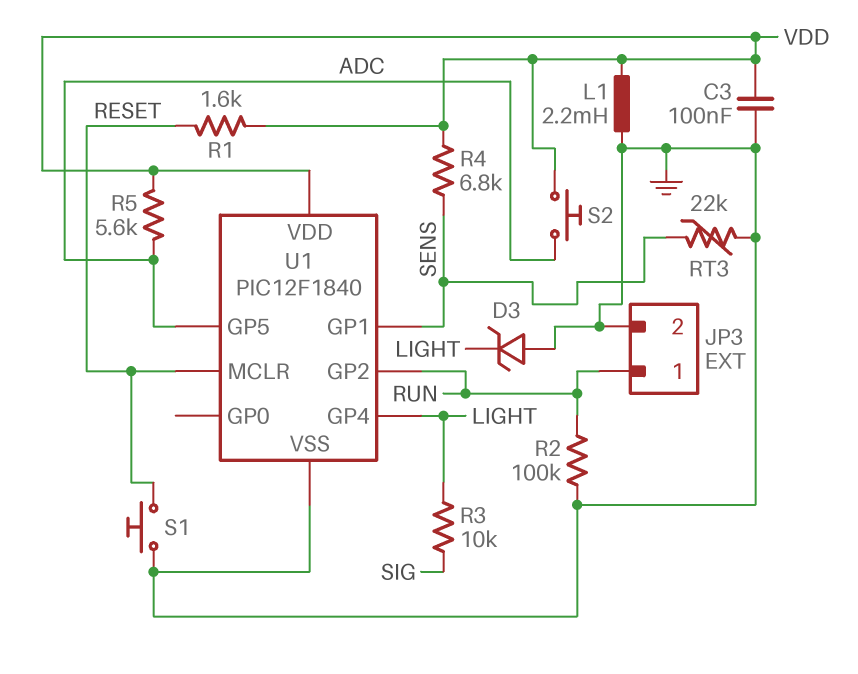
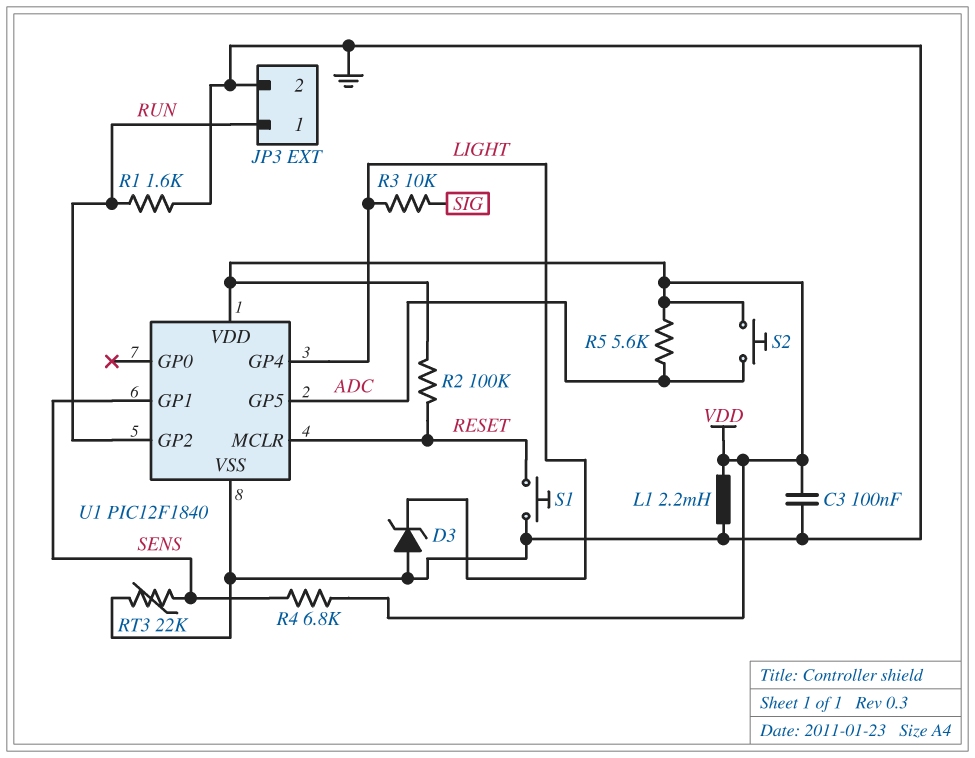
R1: 1.6k (RESET, VDD) -> 1.6k (GND, RUN)
R2: 100k (GND, RUN) -> 100k (RESET, VDD)

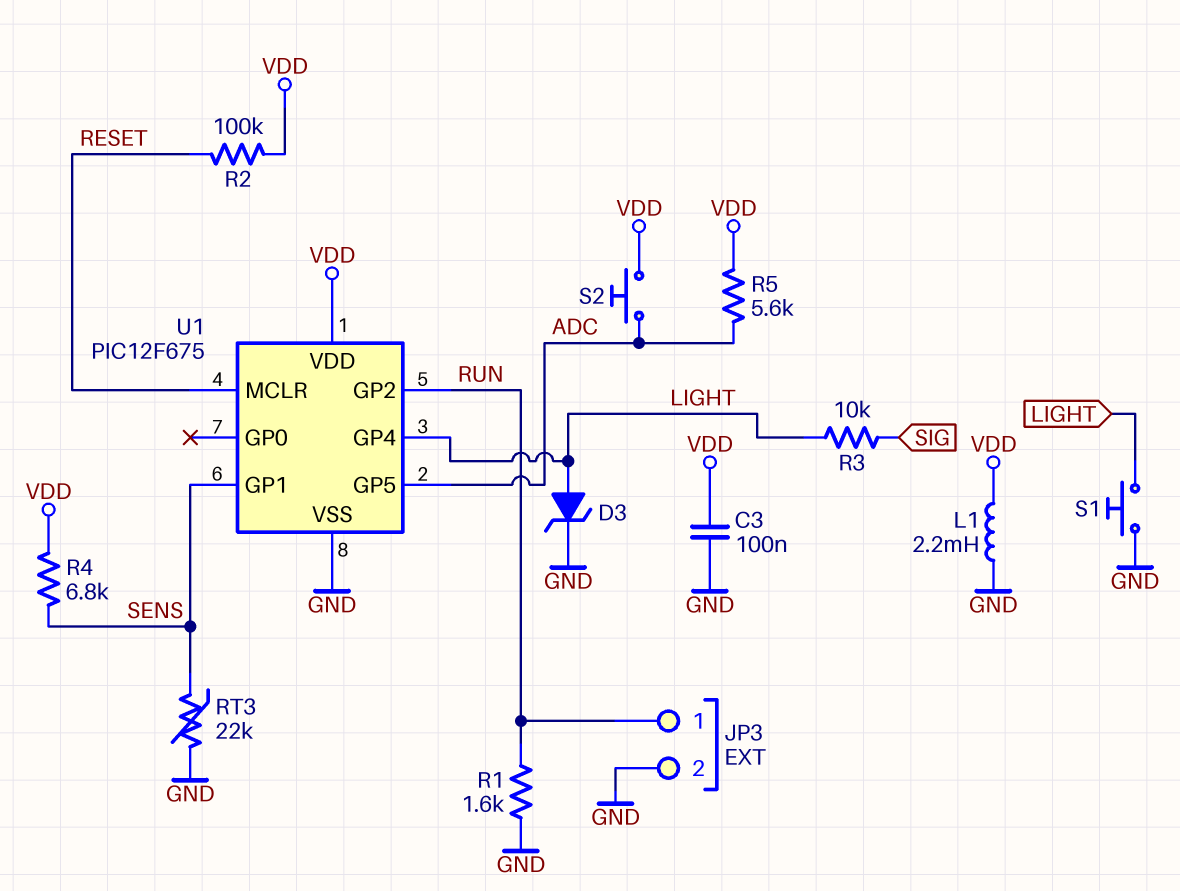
D3: zener (A GND, K LIGHT) -> zener (A LIGHT, K GND)
S1: button (GND, RESET) -> button (GND, LIGHT)
U1: PIC12F1840 -> PIC12F675

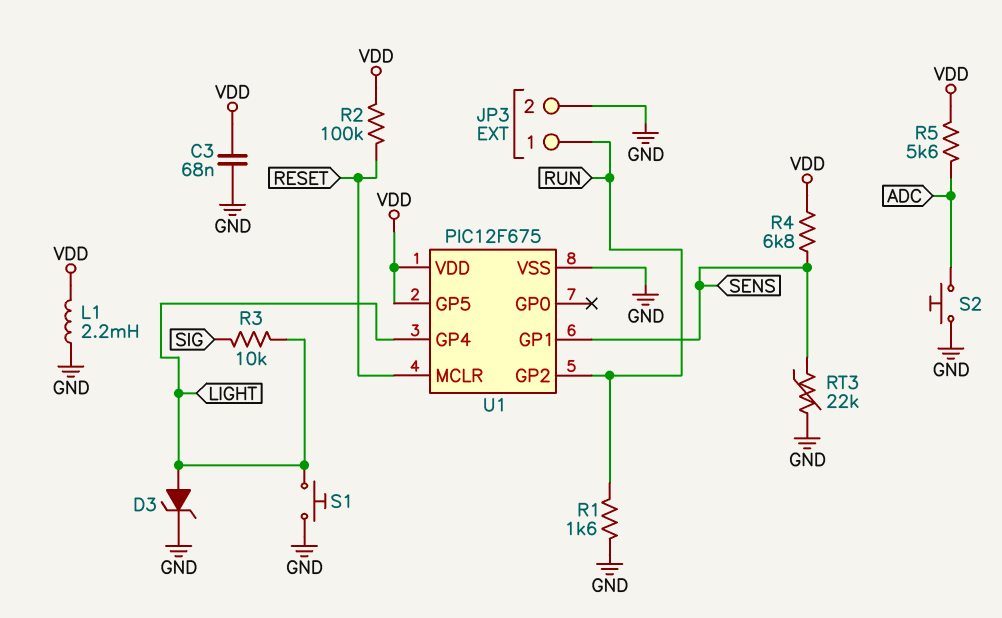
C3: 100nF (GND, VDD) -> 68nF (GND, VDD)
S2: button (ADC, VDD) -> button (ADC, GND)
U1 pin GP5: ADC -> VDD

